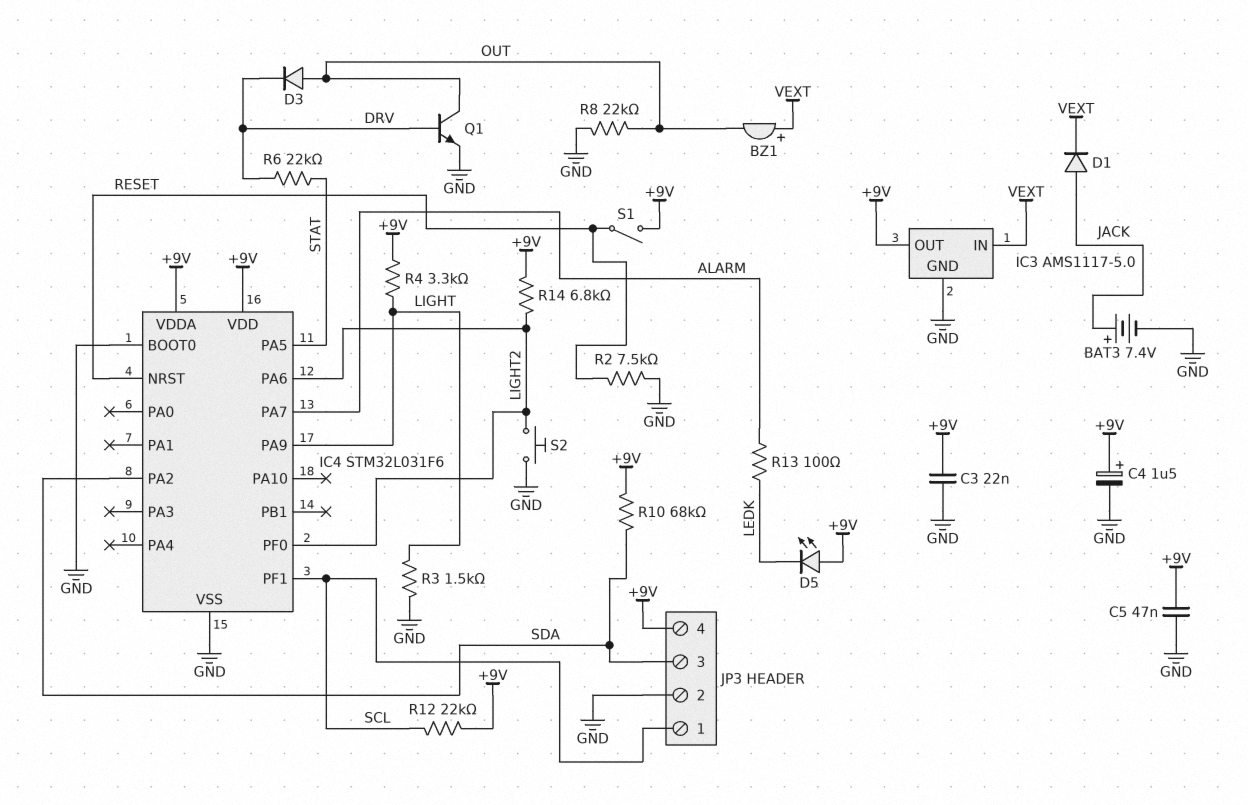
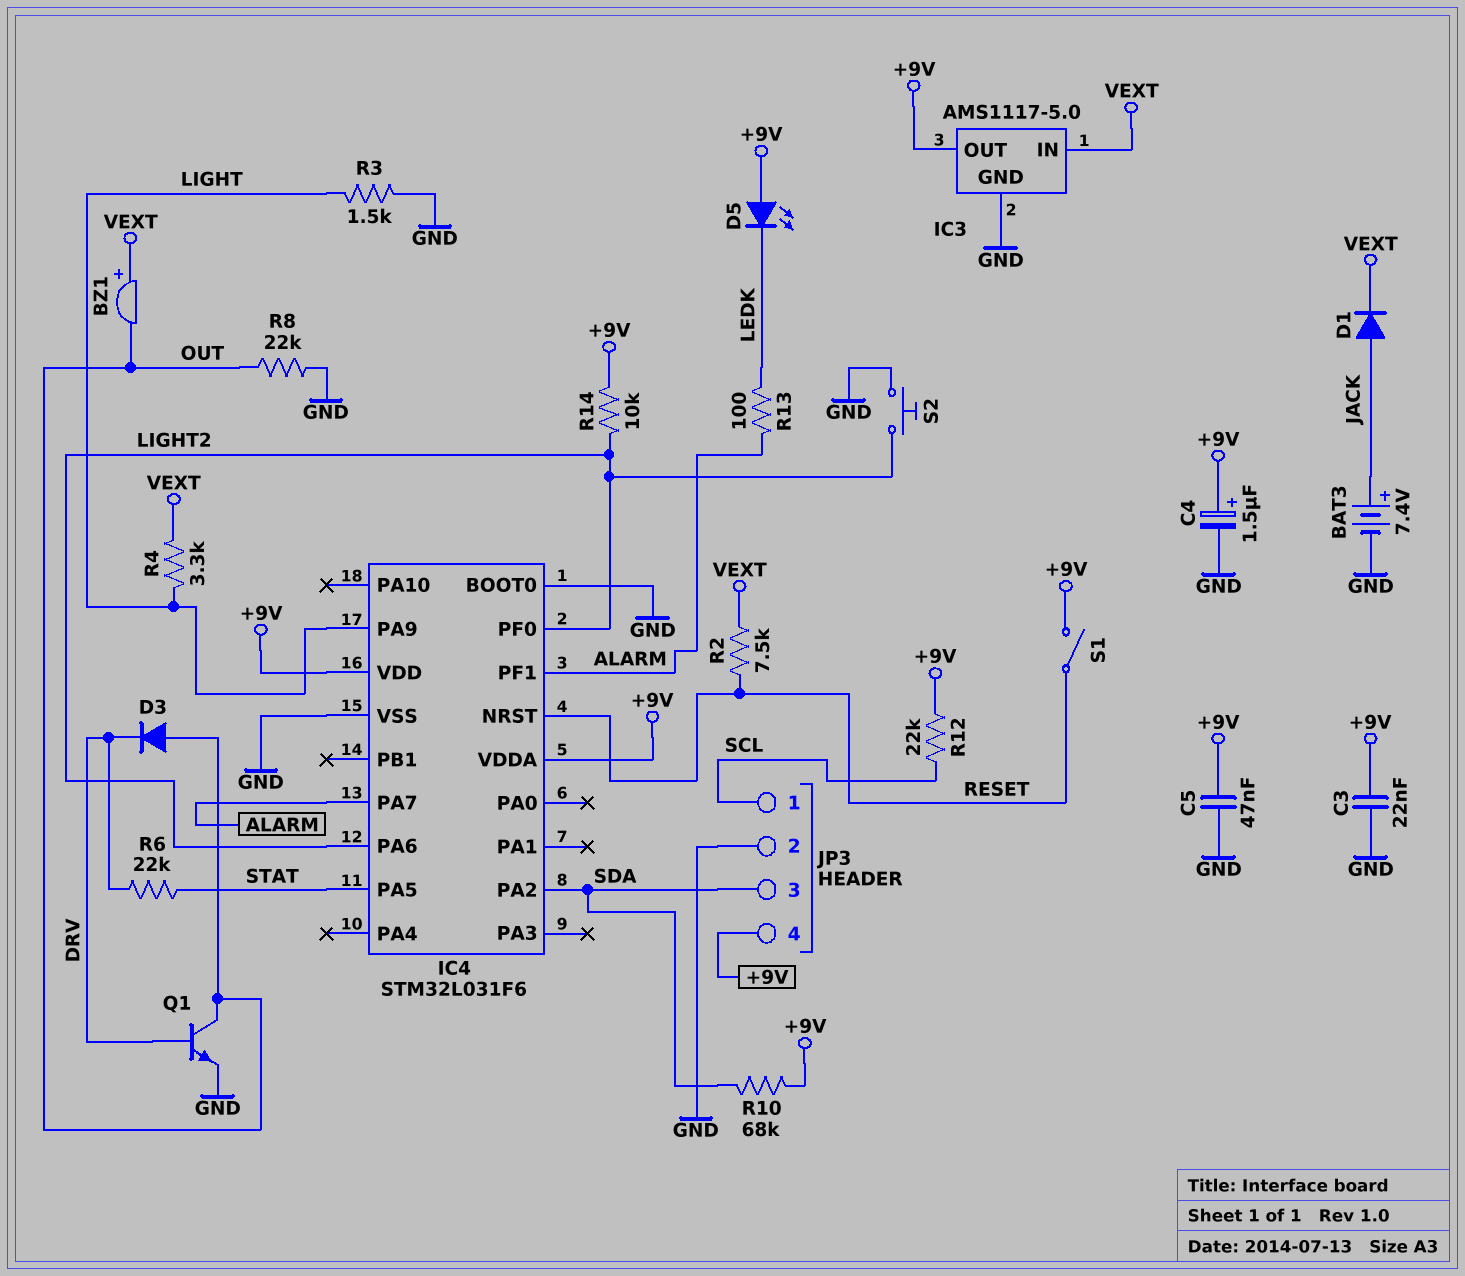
IC4 pin PF1: SCL -> ALARM
R2: 7.5k (GND, RESET) -> 7.5k (RESET, VEXT)
R4: 3.3k (+9V, LIGHT) -> 3.3k (LIGHT, VEXT)
R14: 6.8k (+9V, LIGHT2) -> 10k (+9V, LIGHT2)

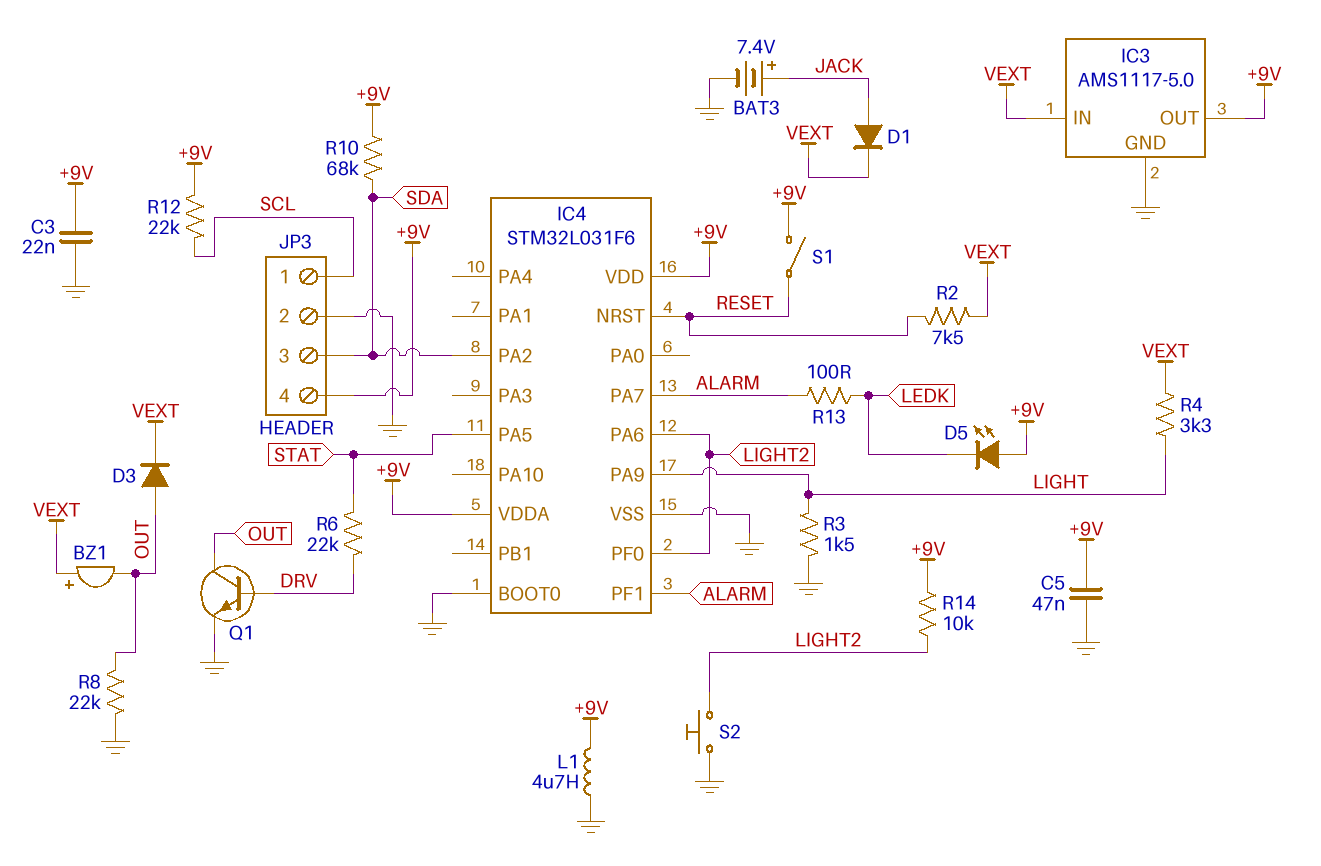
C4: 1.5uF (plus +9V, minus GND) -> none
D3: diode (A OUT, K DRV) -> diode (A OUT, K VEXT)
L1: none -> 4.7uH (+9V, GND)

